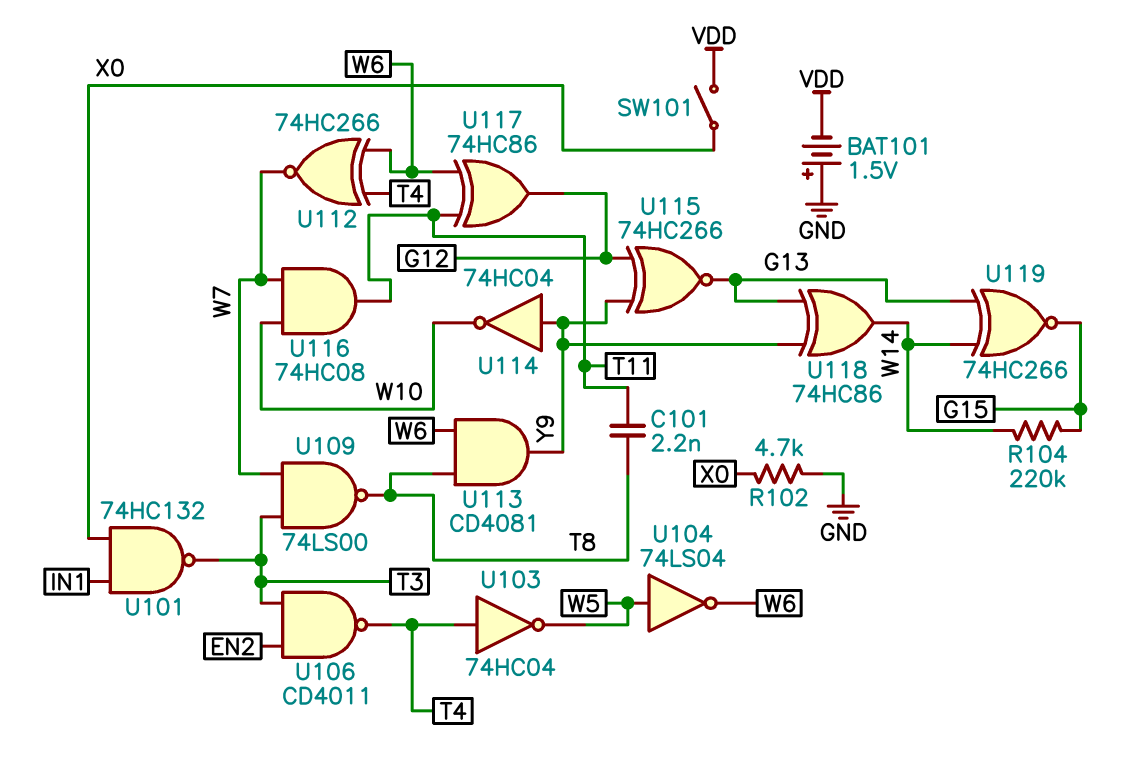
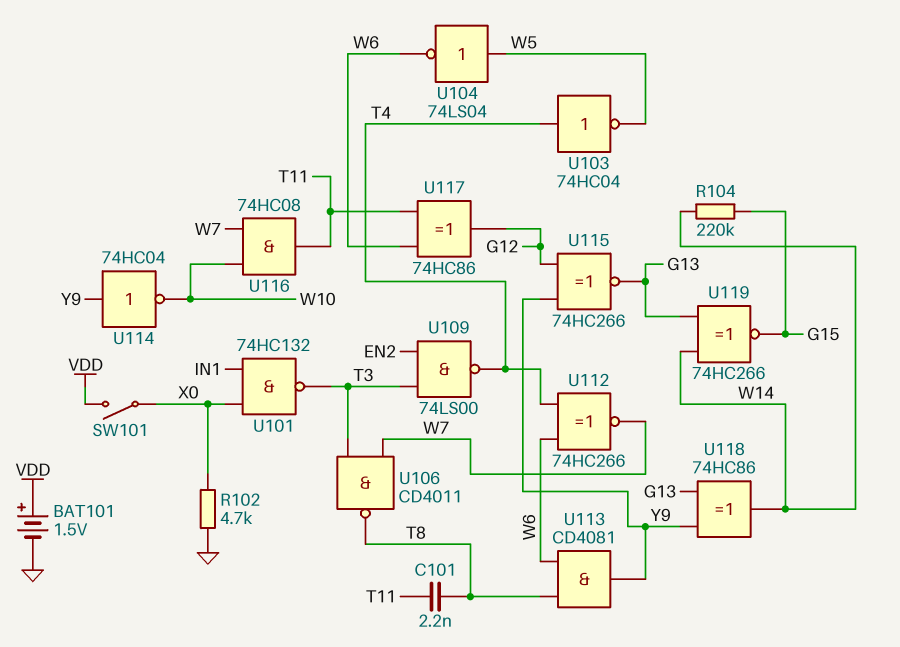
BAT101: 1.5V (plus GND, minus VDD) -> 1.5V (plus VDD, minus GND)
U106: NAND CD4011 (in EN2, in T3, out T4) -> NAND CD4011 (in T3, in W7, out T8)
U109: NAND 74LS00 (in T3, in W7, out T8) -> NAND 74LS00 (in EN2, in T3, out T4)

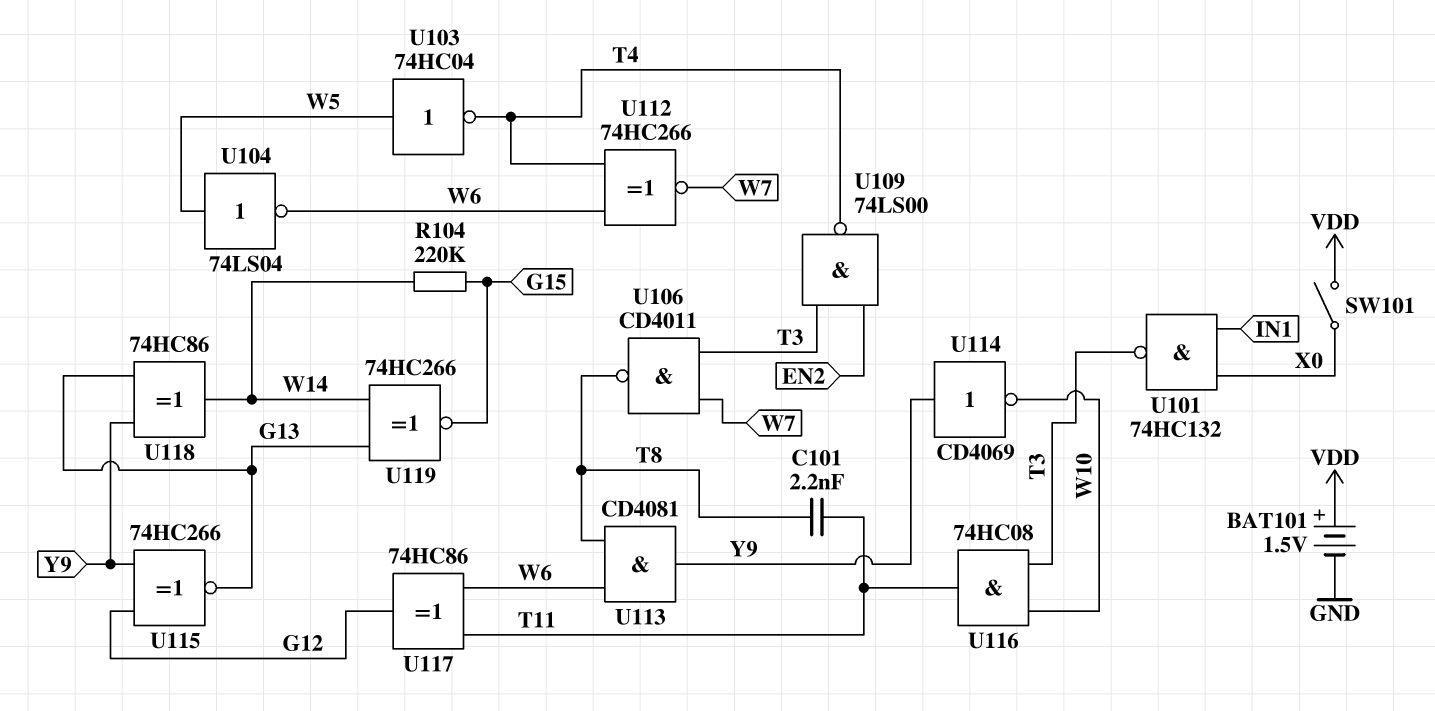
R102: 4.7k (GND, X0) -> none
U103: NOT 74HC04 (in T4, out W5) -> NOT 74HC04 (in W5, out T4)
U114: NOT 74HC04 (in Y9, out W10) -> NOT CD4069 (in Y9, out W10)
U116: AND 74HC08 (in W7, in W10, out T11) -> AND 74HC08 (in T3, in W10, out T11)

